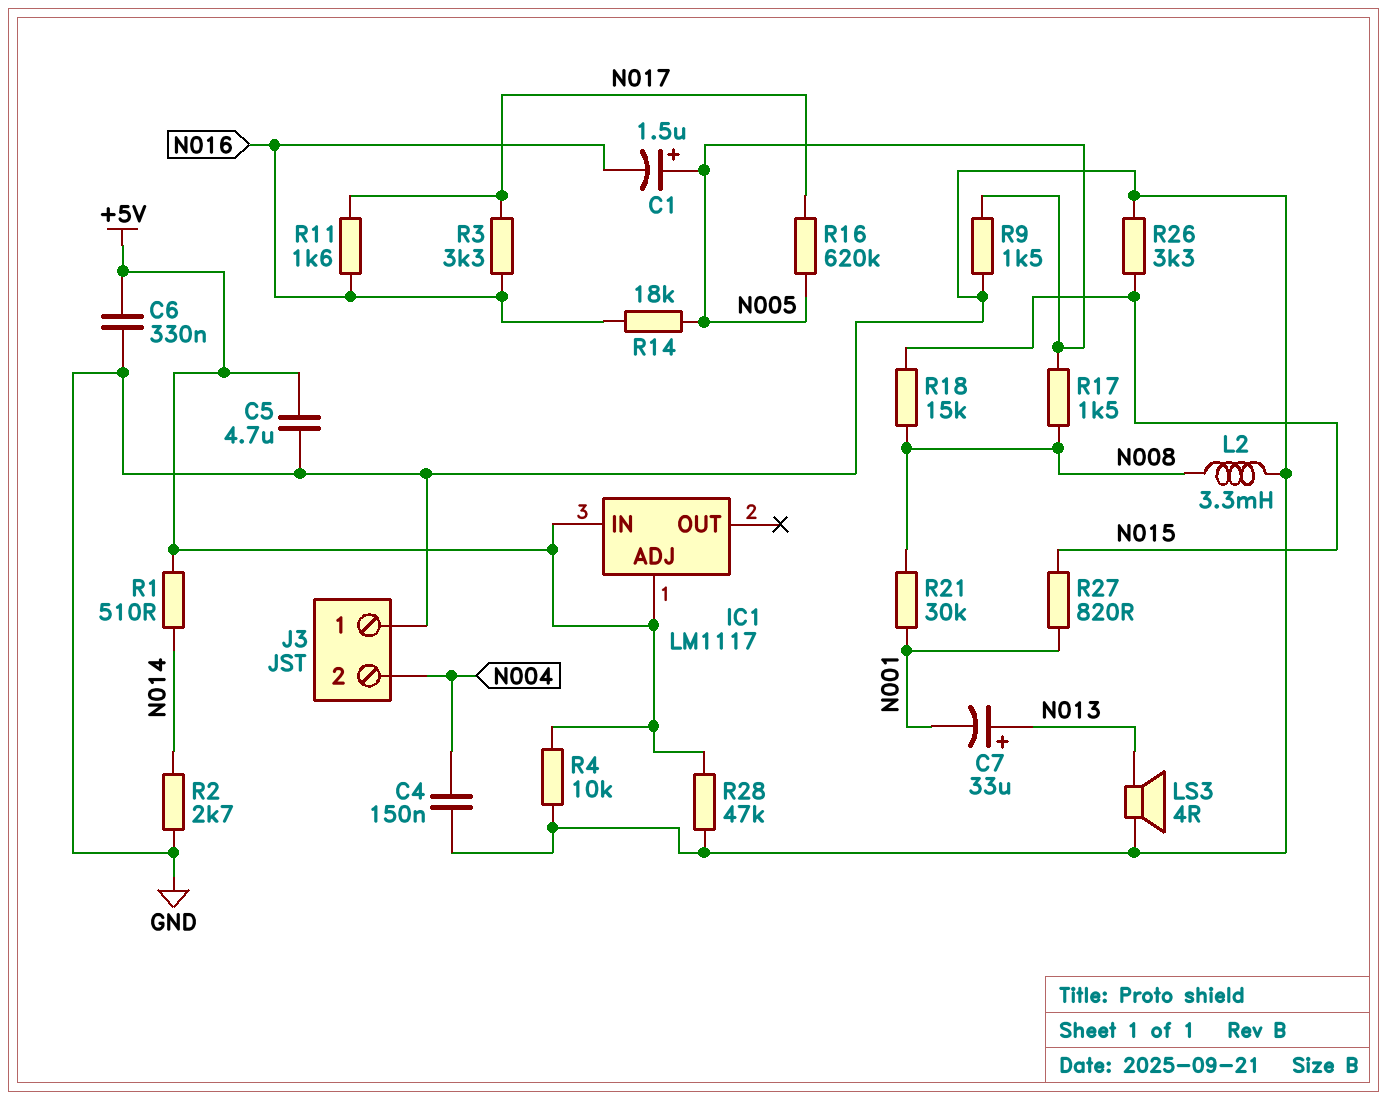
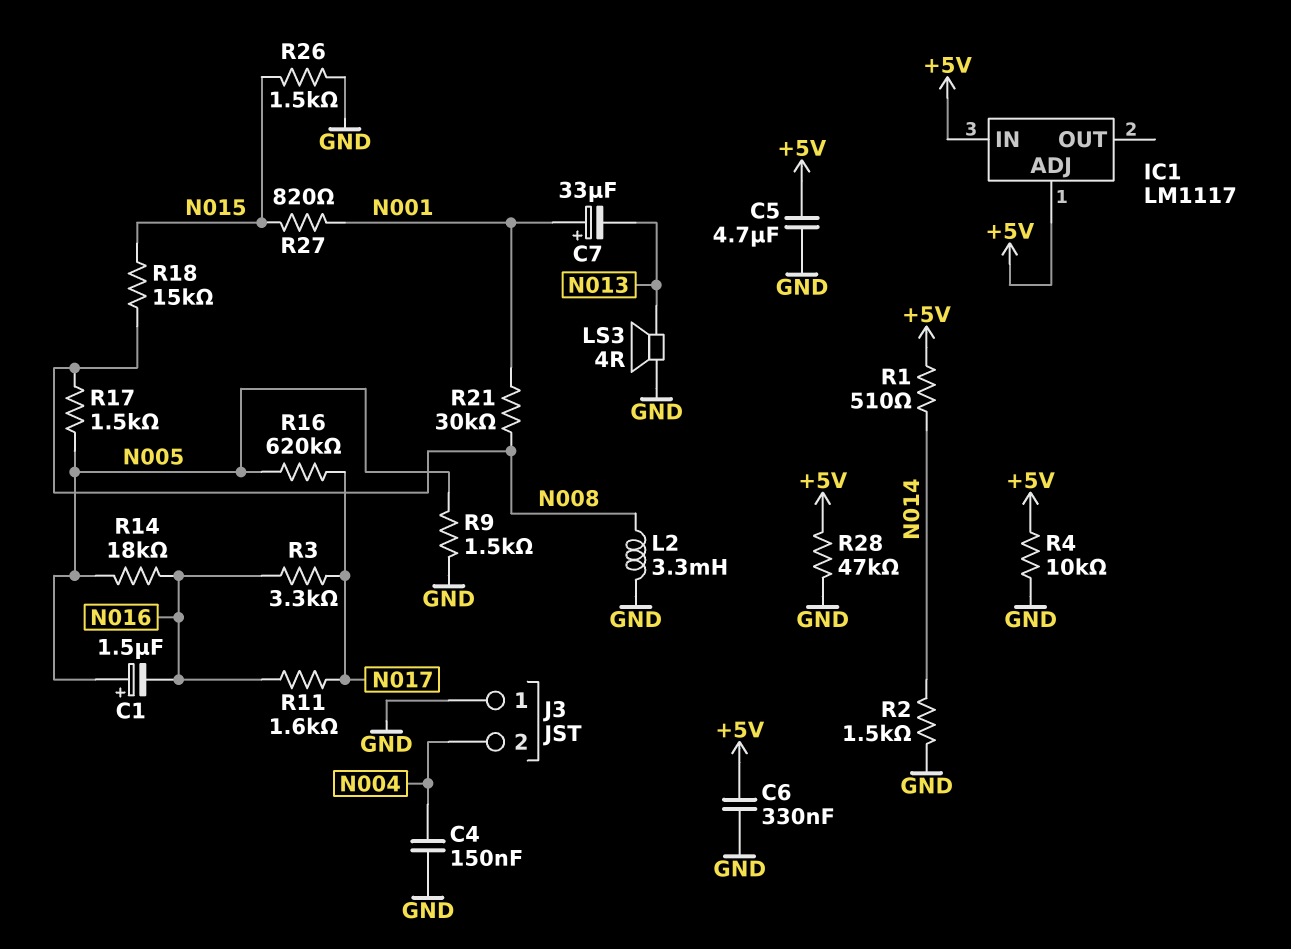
C7: 33uF (plus N013, minus N001) -> 33uF (plus N001, minus N013)
R2: 2.7k (GND, N014) -> 1.5k (GND, N014)
R26: 3.3k (GND, N015) -> 1.5k (GND, N015)

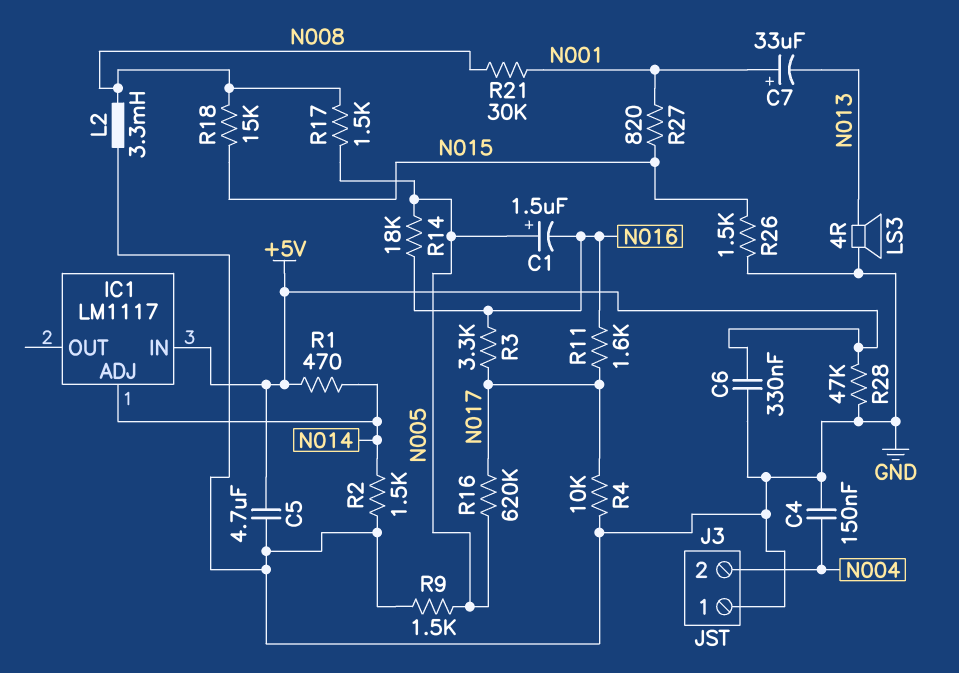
IC1 pin ADJ: +5V -> N014
R1: 510 (+5V, N014) -> 470 (+5V, N014)
R4: 10k (+5V, GND) -> 10k (GND, N017)

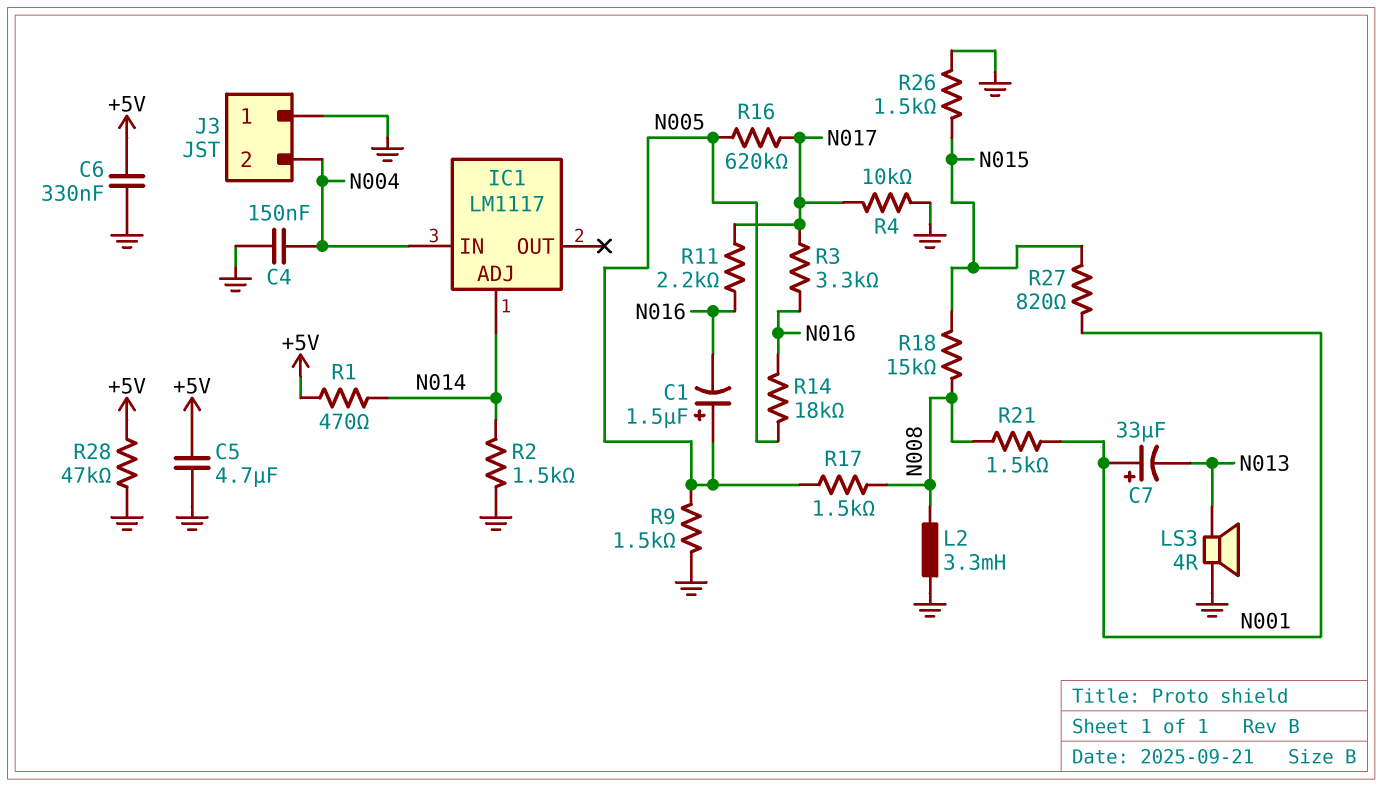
IC1 pin IN: +5V -> N004
R11: 1.6k (N016, N017) -> 2.2k (N016, N017)
R21: 30k (N001, N008) -> 1.5k (N001, N008)

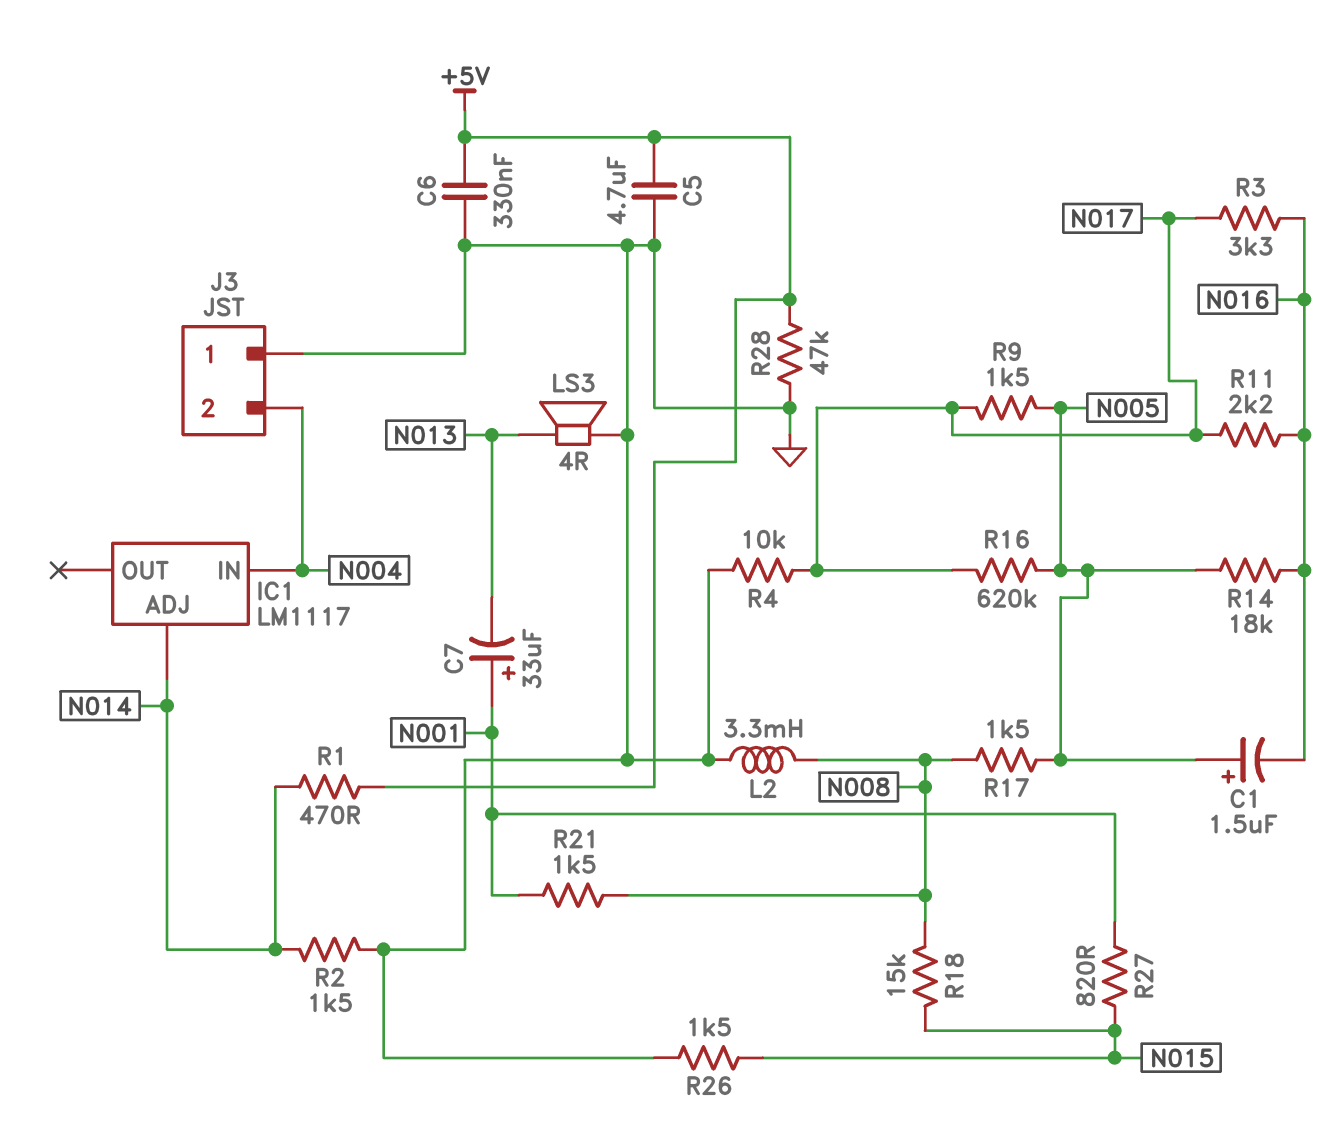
C4: 150nF (GND, N004) -> none
R9: 1.5k (GND, N005) -> 1.5k (N005, N017)

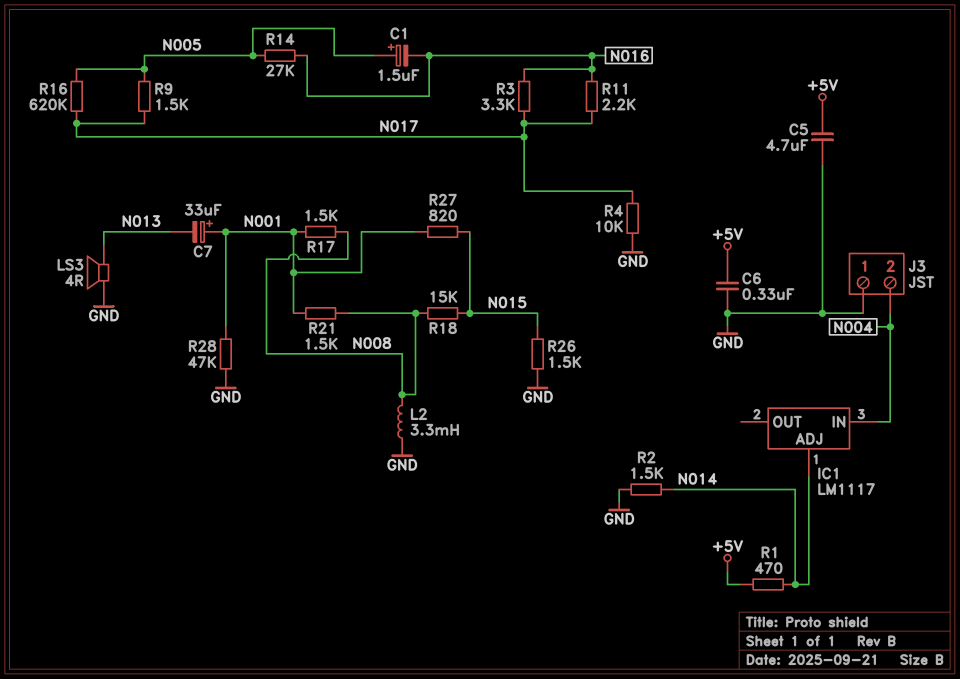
R14: 18k (N005, N016) -> 27k (N005, N016)
R17: 1.5k (N005, N008) -> 1.5k (N001, N008)
R28: 47k (+5V, GND) -> 47k (GND, N001)

